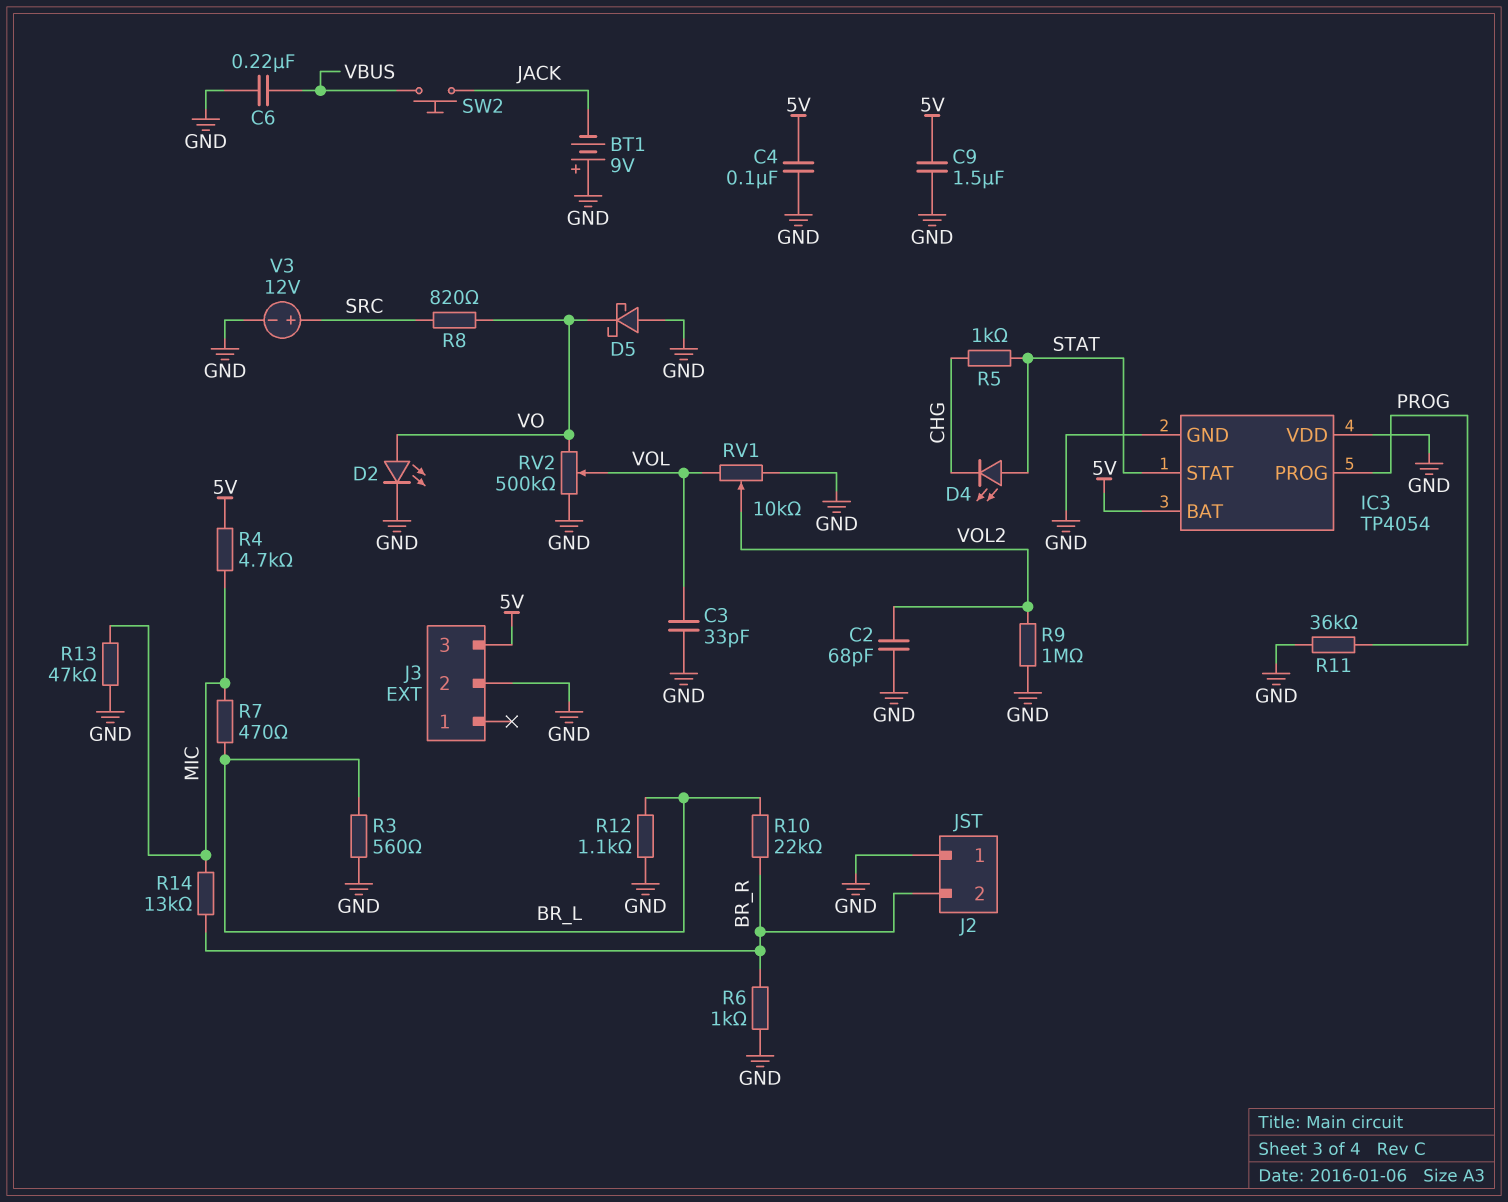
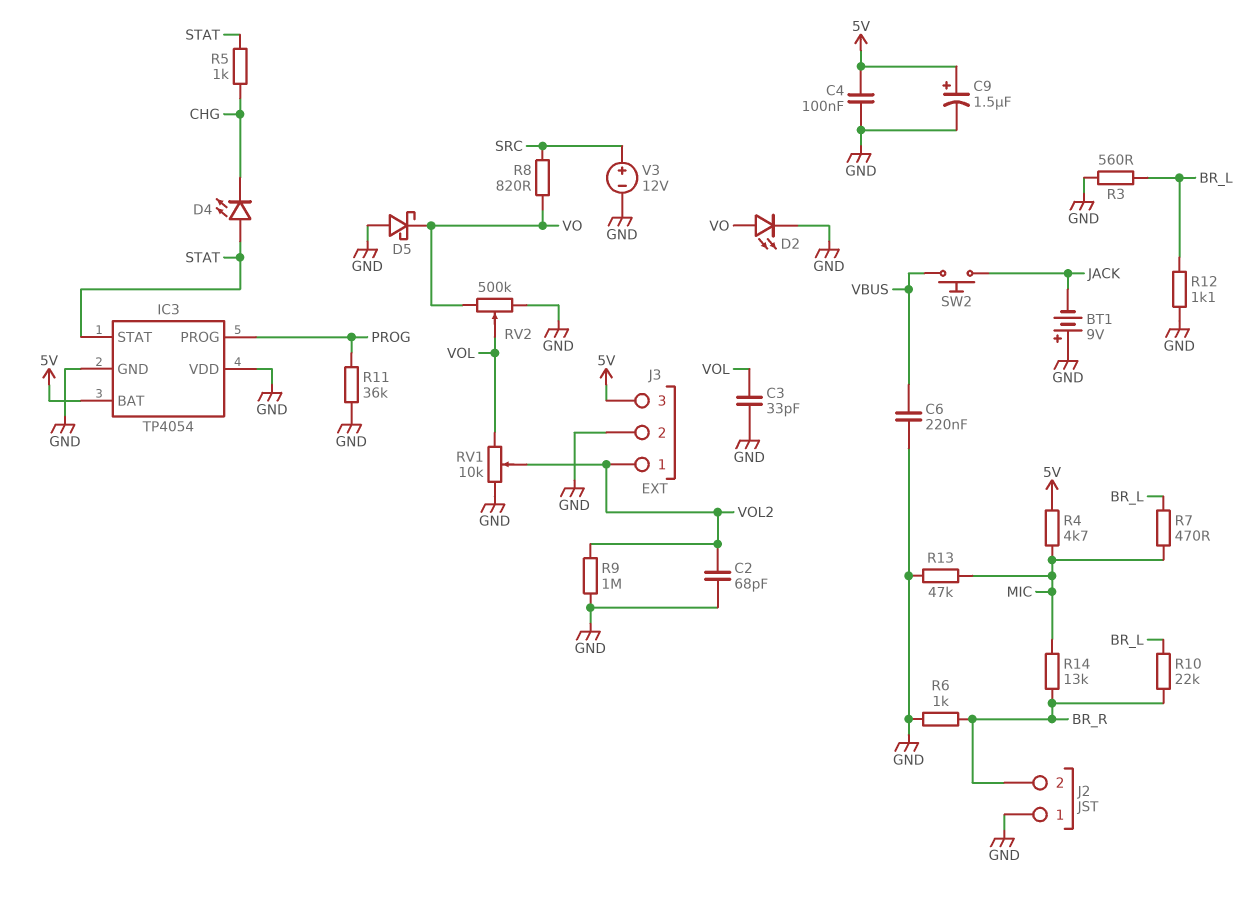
C9: 1.5uF (5V, GND) -> 1.5uF (plus 5V, minus GND)
J3 pin 1: none -> VOL2

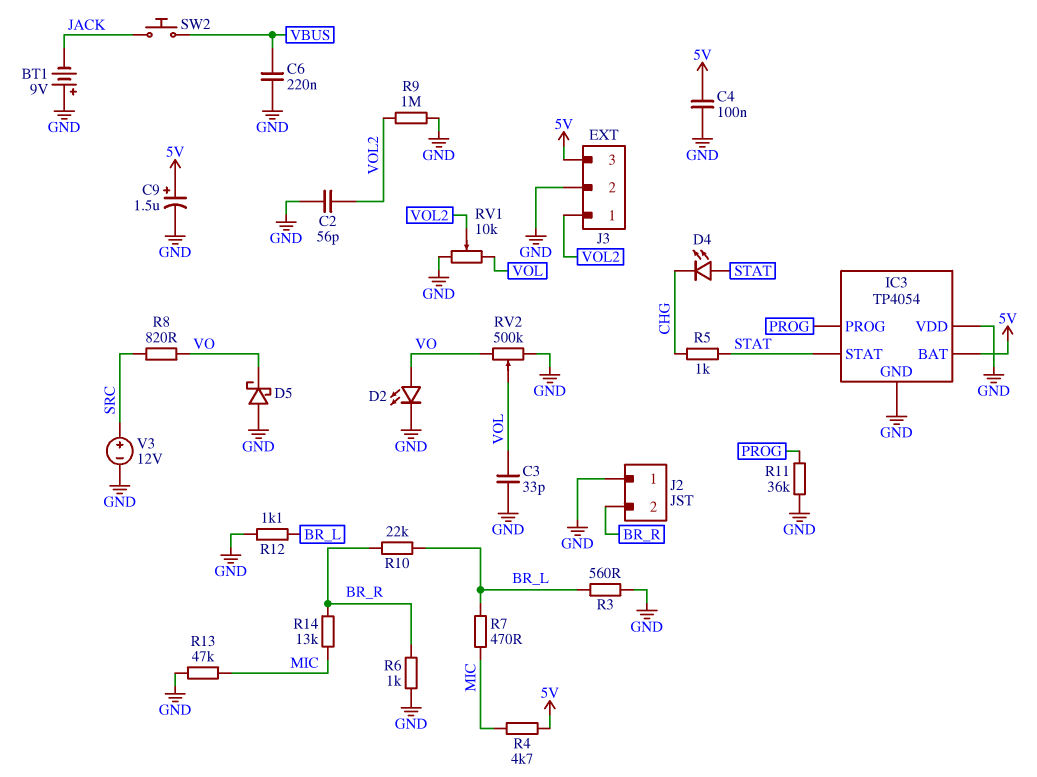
C2: 68pF (GND, VOL2) -> 56pF (GND, VOL2)

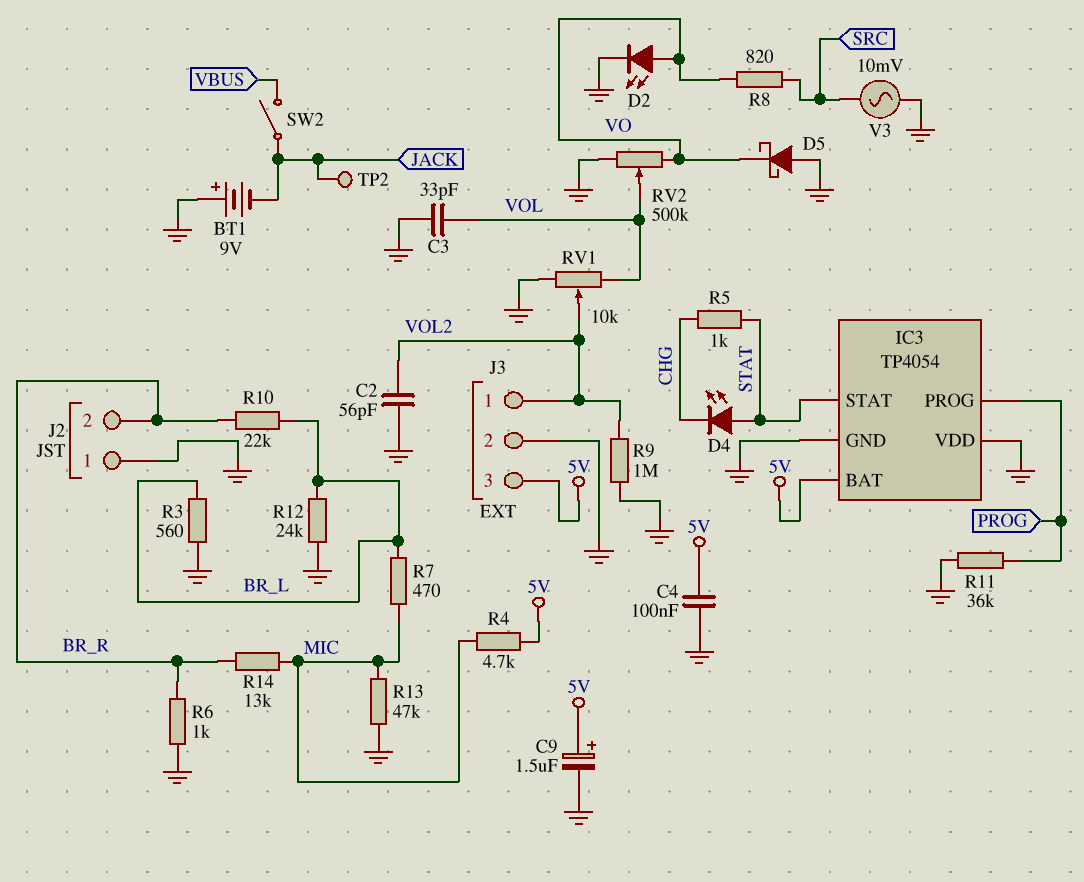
C6: 220nF (GND, VBUS) -> none
R12: 1.1k (BR_L, GND) -> 24k (BR_L, GND)
SW2: button (JACK, VBUS) -> switch (JACK, VBUS)
TP2: none -> test point (JACK)
V3: 12V (plus SRC, minus GND) -> AC 10mV (GND, SRC)

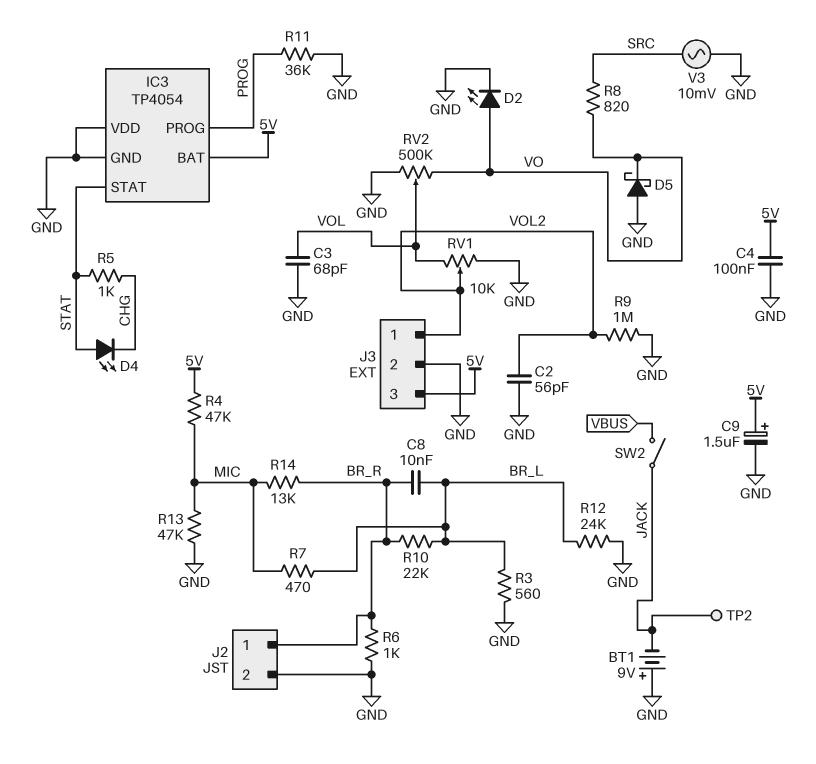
C3: 33pF (GND, VOL) -> 68pF (GND, VOL)
C8: none -> 10nF (BR_L, BR_R)
J2 pin 1: GND -> BR_R
J2 pin 2: BR_R -> GND
R4: 4.7k (5V, MIC) -> 47k (5V, MIC)

